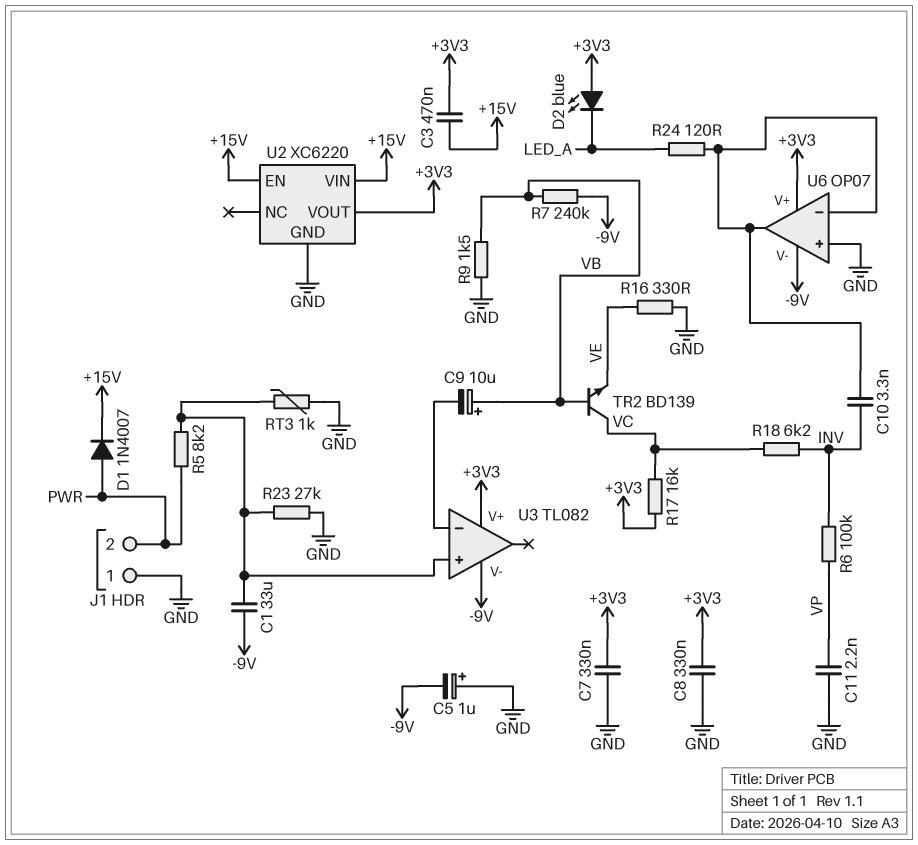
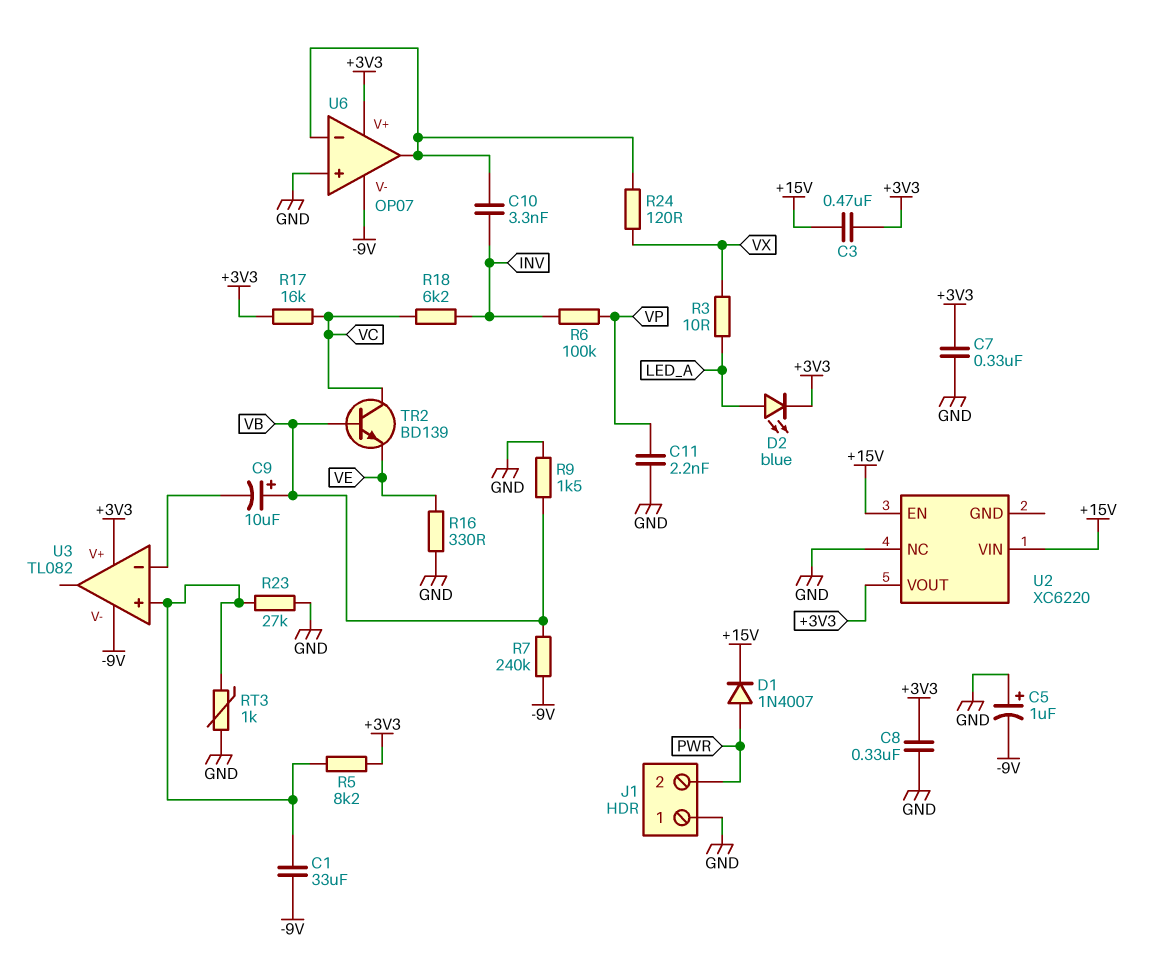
D2: LED blue (A +3V3, K LED_A) -> LED blue (A LED_A, K +3V3)
R3: none -> 10 (LED_A, VX)
R5: 8.2k (PWR, U3/in+) -> 8.2k (+3V3, U3/in+)
R24: 120 (LED_A, U6/in-) -> 120 (U6/in-, VX)
U2 pin GND: GND -> none
U2 pin NC: none -> GND

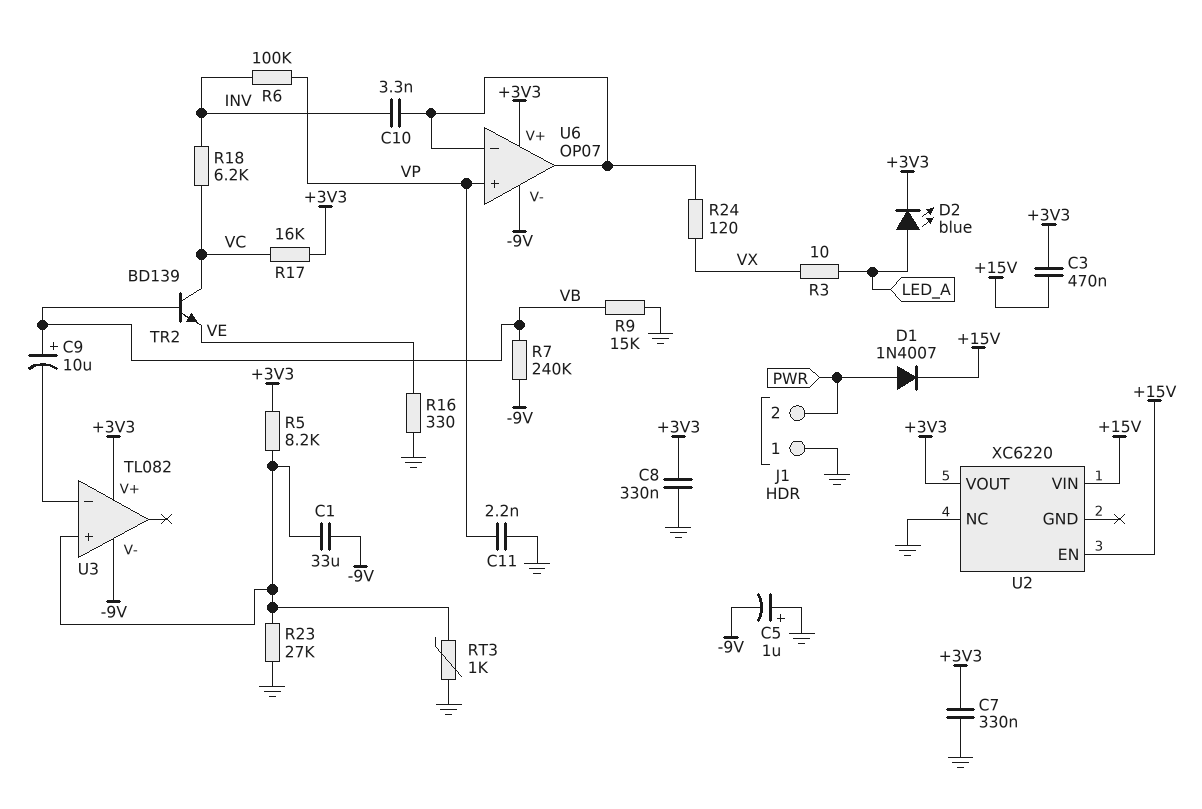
R9: 1.5k (GND, VB) -> 15k (GND, VB)
U6 pin in+: GND -> VP

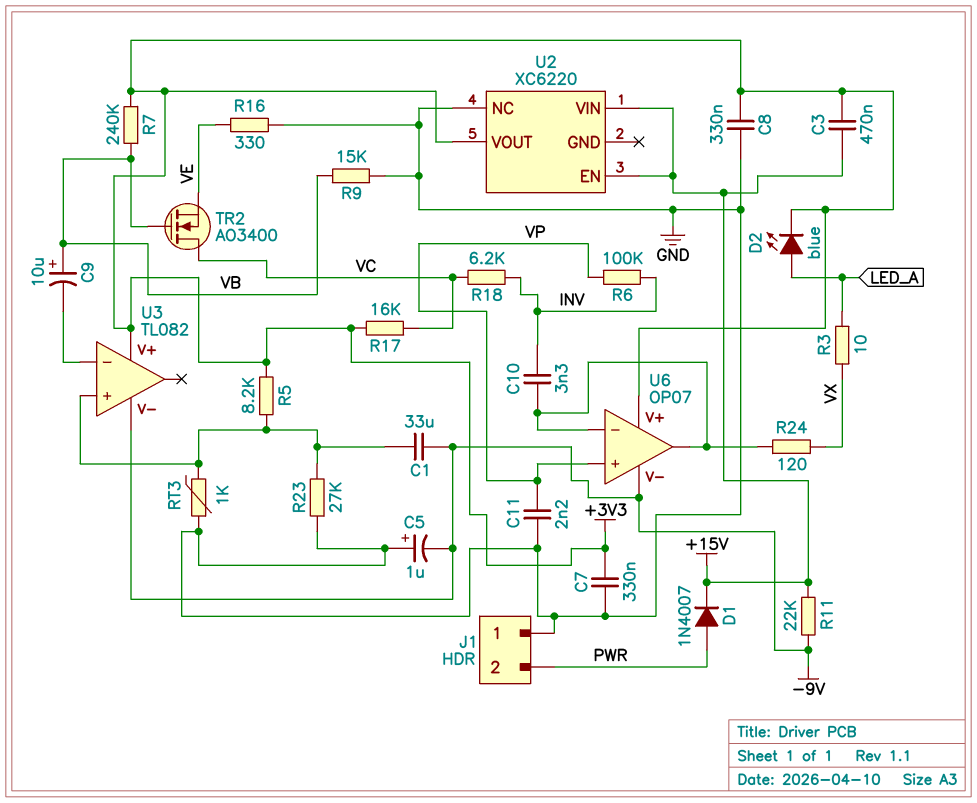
R7: 240k (-9V, VB) -> 240k (+3V3, VB)
R11: none -> 22k (+15V, -9V)
TR2: NPN BD139 (B VB, C VC, E VE) -> NMOS AO3400 (G VB, D VC, S VE)

